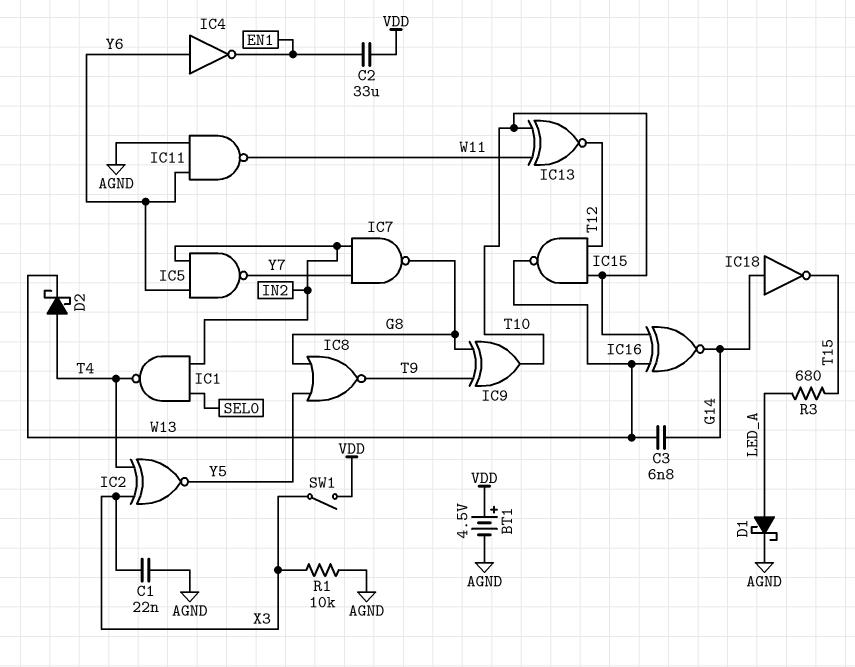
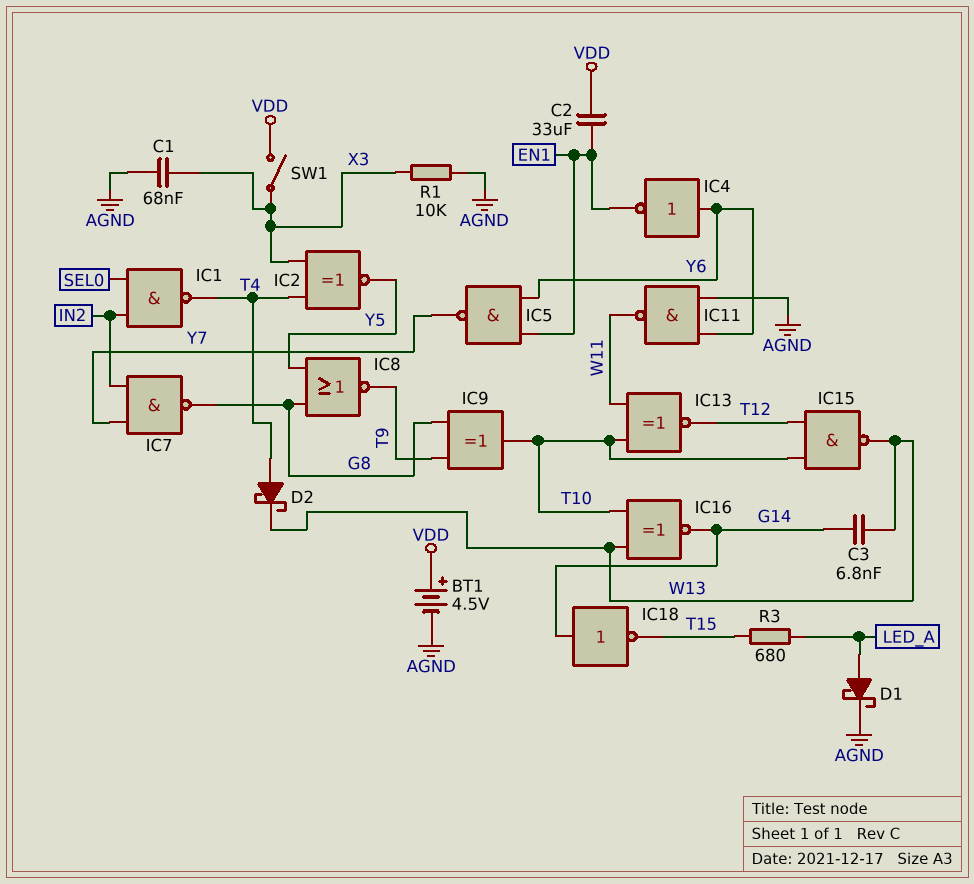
C1: 22nF (AGND, X3) -> 68nF (AGND, X3)
IC5: NAND (in IN2, in Y6, out Y7) -> NAND (in EN1, in Y6, out Y7)

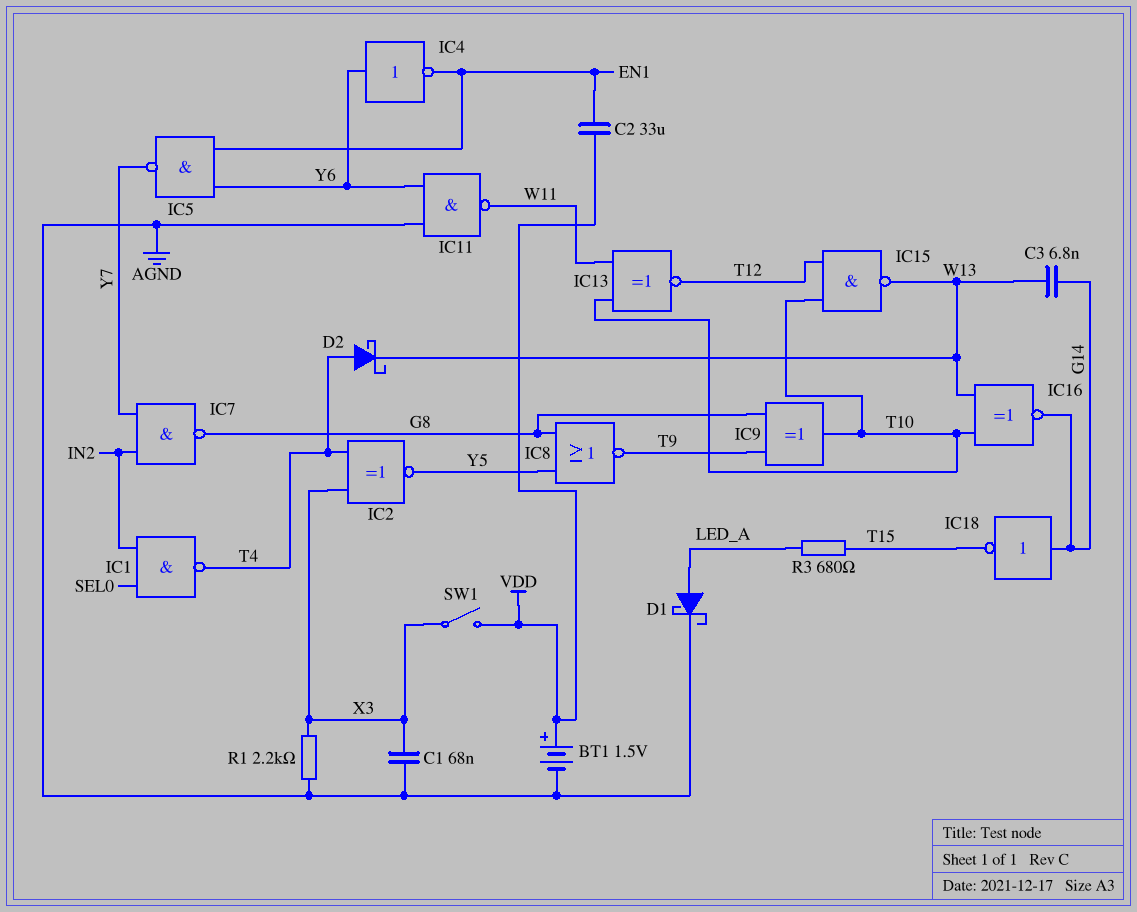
BT1: 4.5V (plus VDD, minus AGND) -> 1.5V (plus VDD, minus AGND)
R1: 10k (AGND, X3) -> 2.2k (AGND, X3)

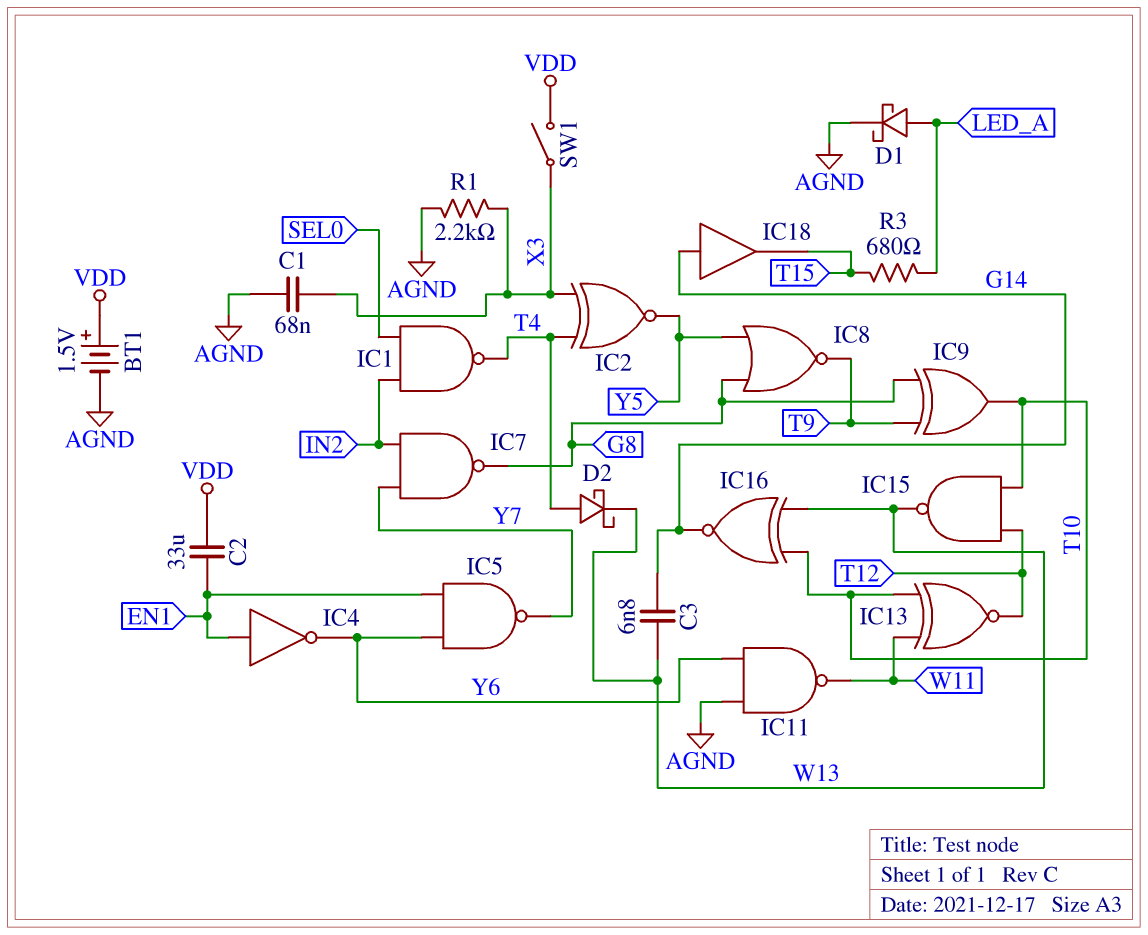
IC4: NOT (in Y6, out EN1) -> NOT (in EN1, out Y6)
IC18: NOT (in G14, out T15) -> buffer (in G14, out T15)

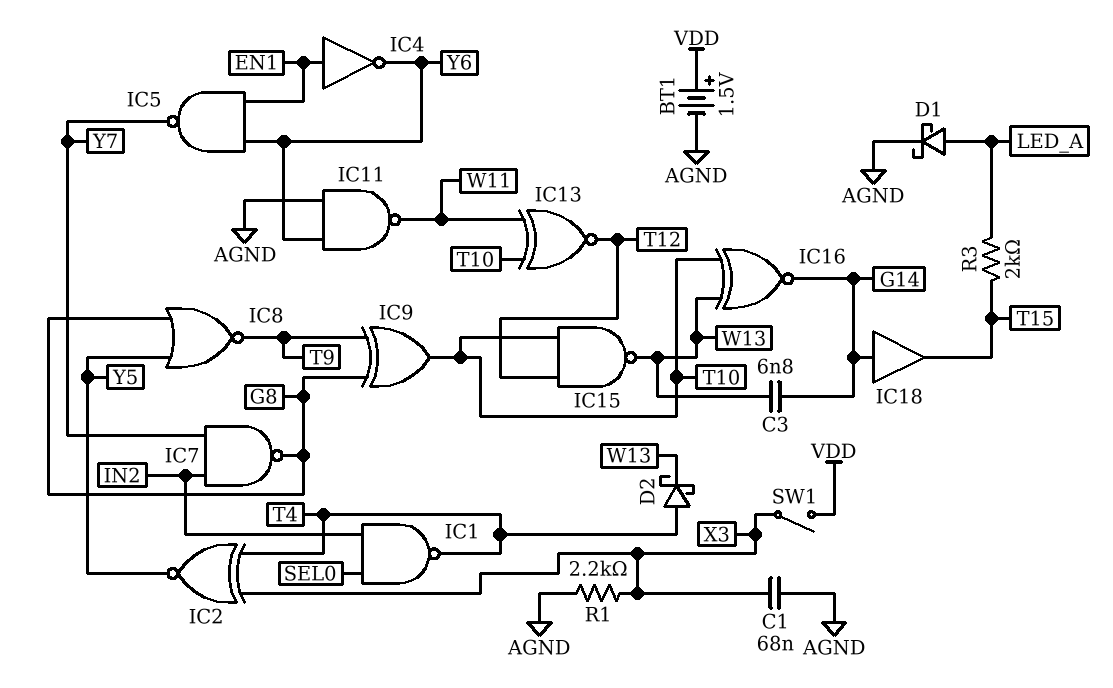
C2: 33uF (EN1, VDD) -> none
R3: 680 (LED_A, T15) -> 2k (LED_A, T15)

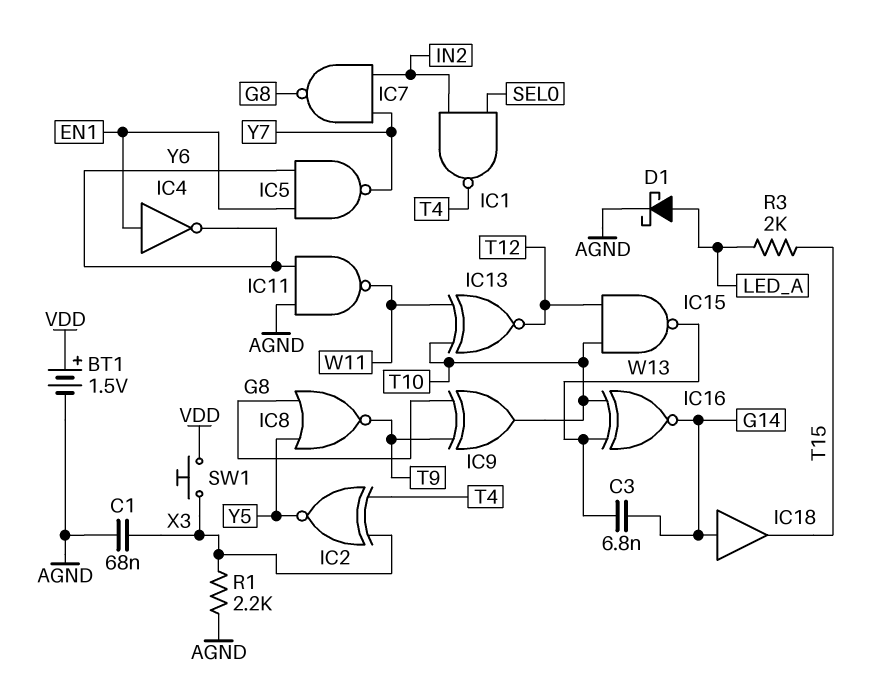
D2: schottky (A T4, K W13) -> none
SW1: switch (VDD, X3) -> button (VDD, X3)

